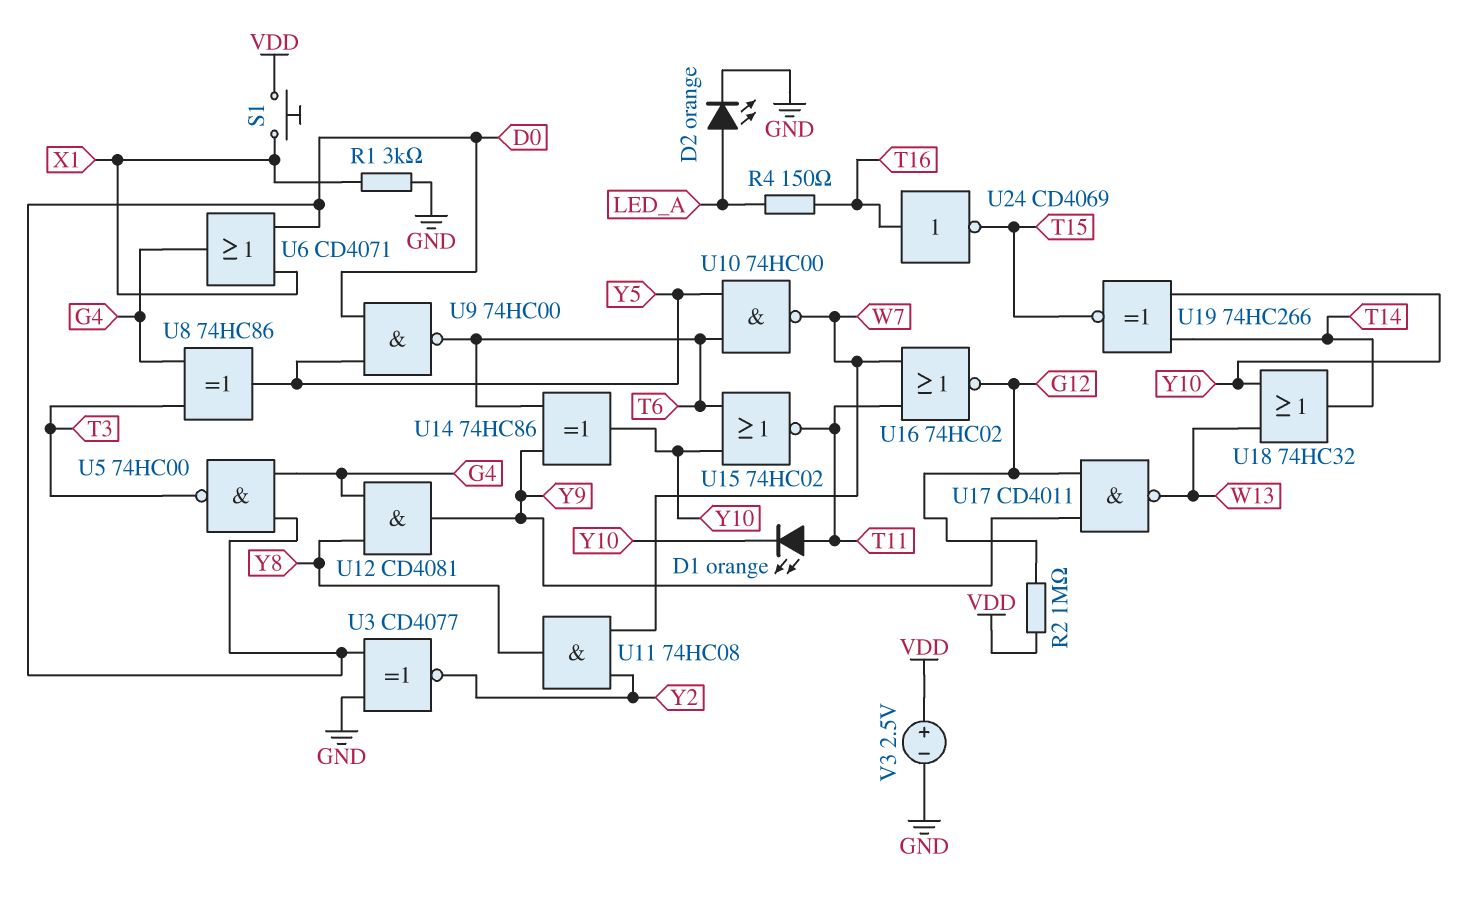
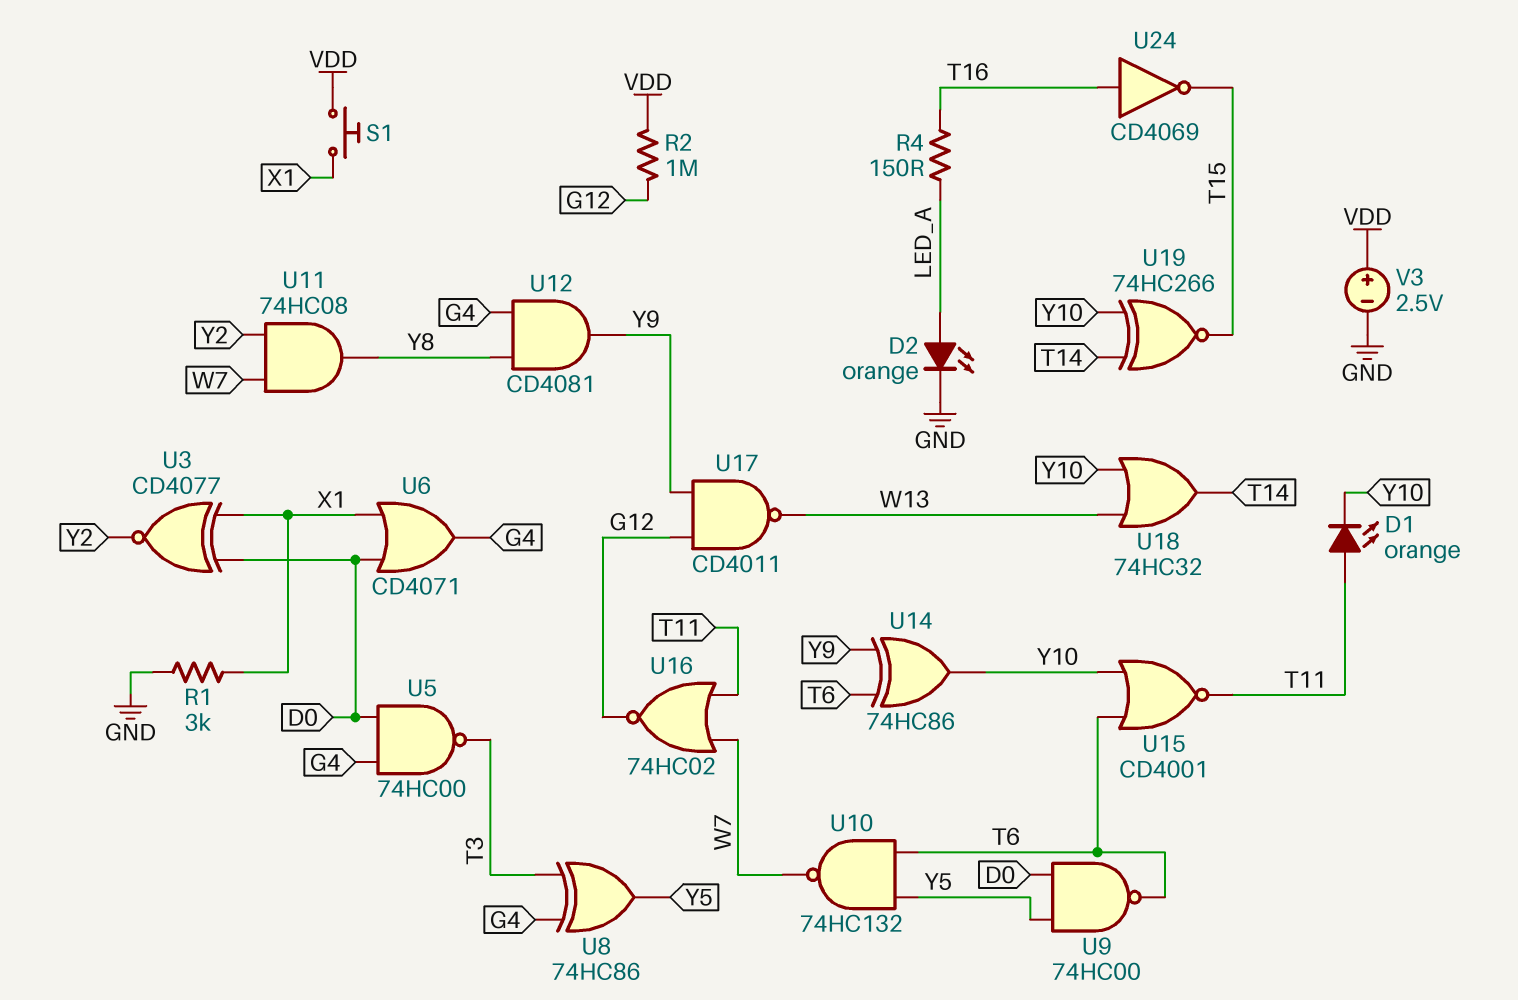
U3: XNOR CD4077 (in D0, in GND, out Y2) -> XNOR CD4077 (in D0, in X1, out Y2)
U10: NAND 74HC00 (in T6, in Y5, out W7) -> NAND 74HC132 (in T6, in Y5, out W7)
U15: NOR 74HC02 (in T6, in Y10, out T11) -> NOR CD4001 (in T6, in Y10, out T11)

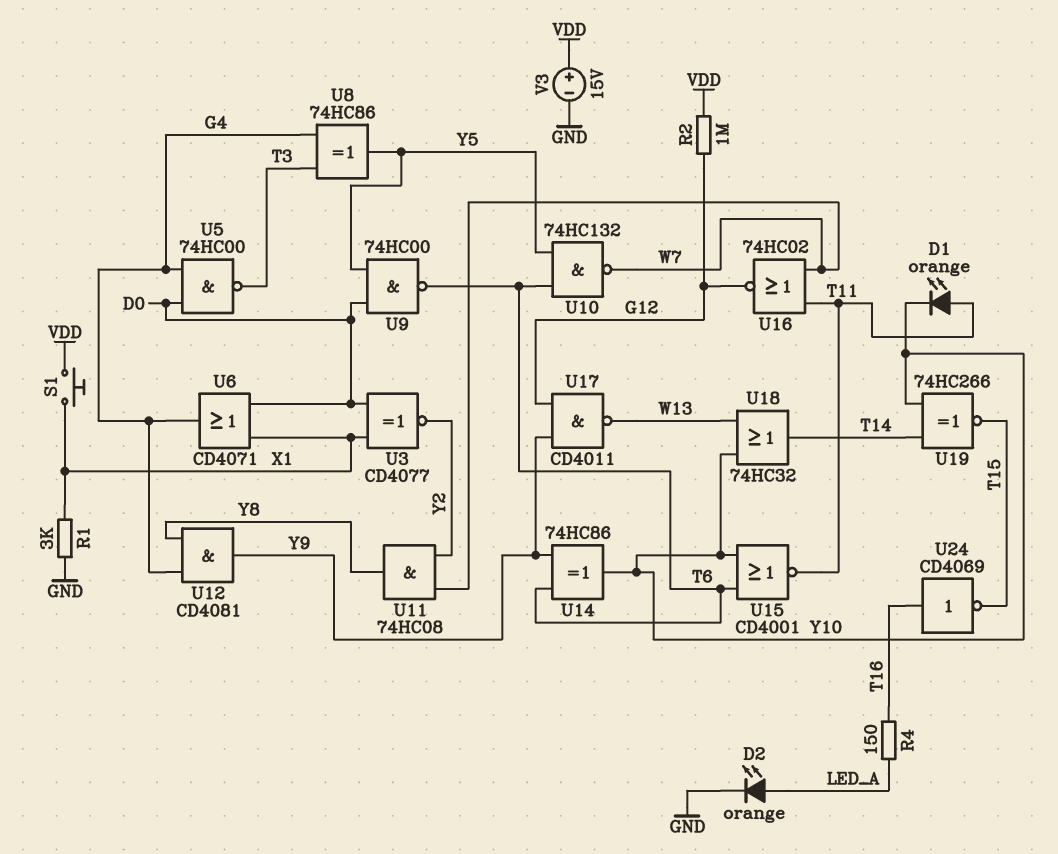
V3: 2.5V (plus VDD, minus GND) -> 15V (plus VDD, minus GND)

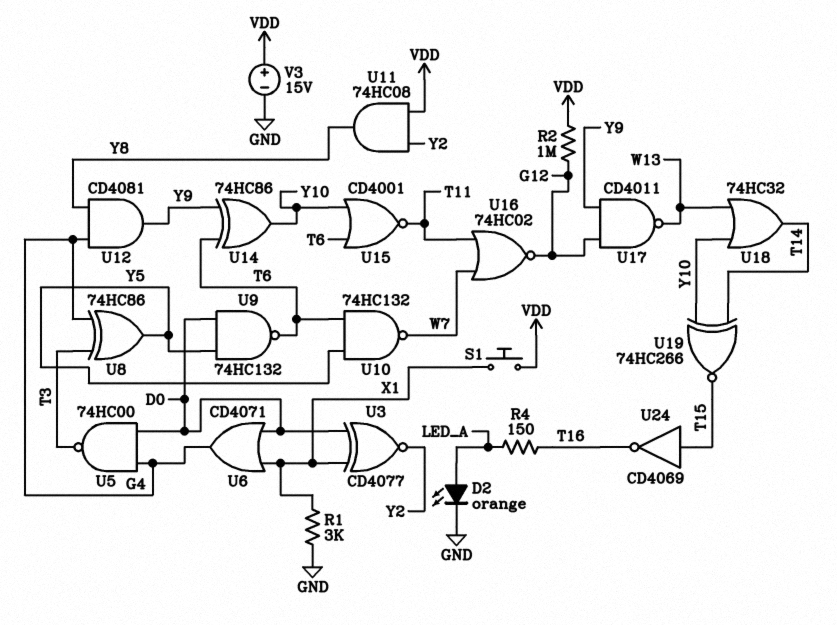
D1: LED orange (A T11, K Y10) -> none
U9: NAND 74HC00 (in D0, in Y5, out T6) -> NAND 74HC132 (in D0, in Y5, out T6)
U11: AND 74HC08 (in W7, in Y2, out Y8) -> AND 74HC08 (in VDD, in Y2, out Y8)
U24: NOT CD4069 (in T16, out T15) -> NOT CD4069 (in T15, out T16)

